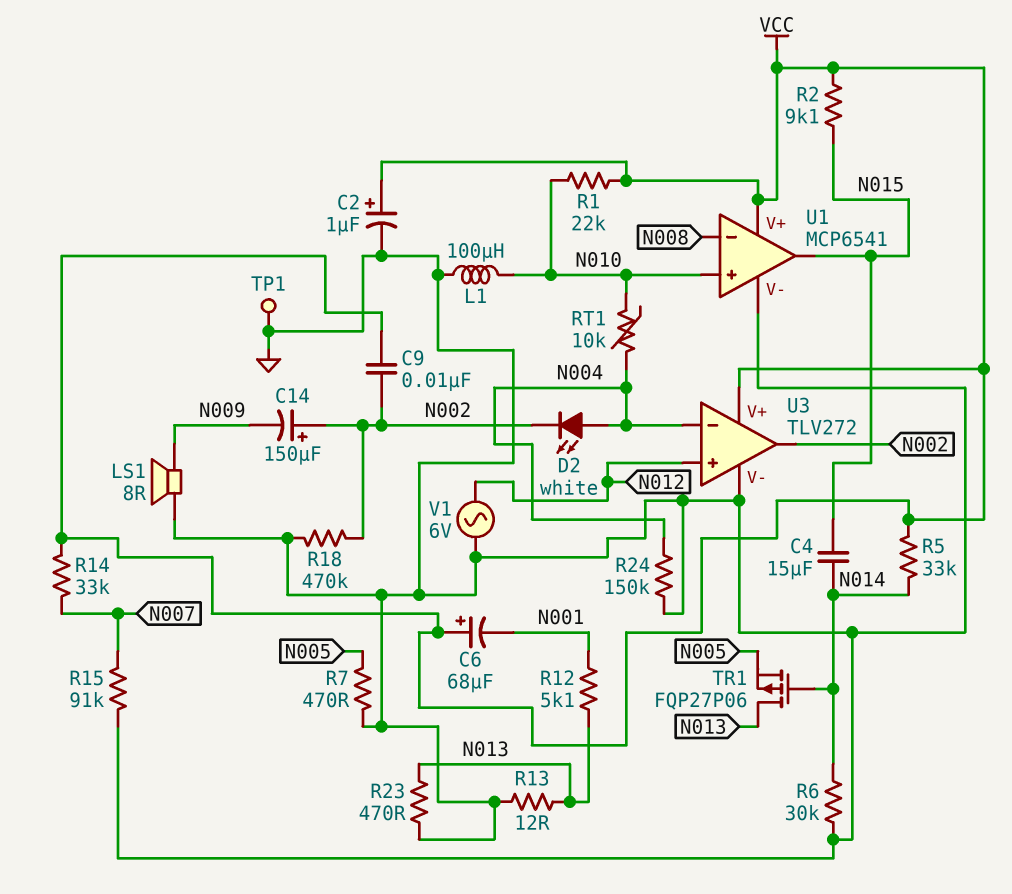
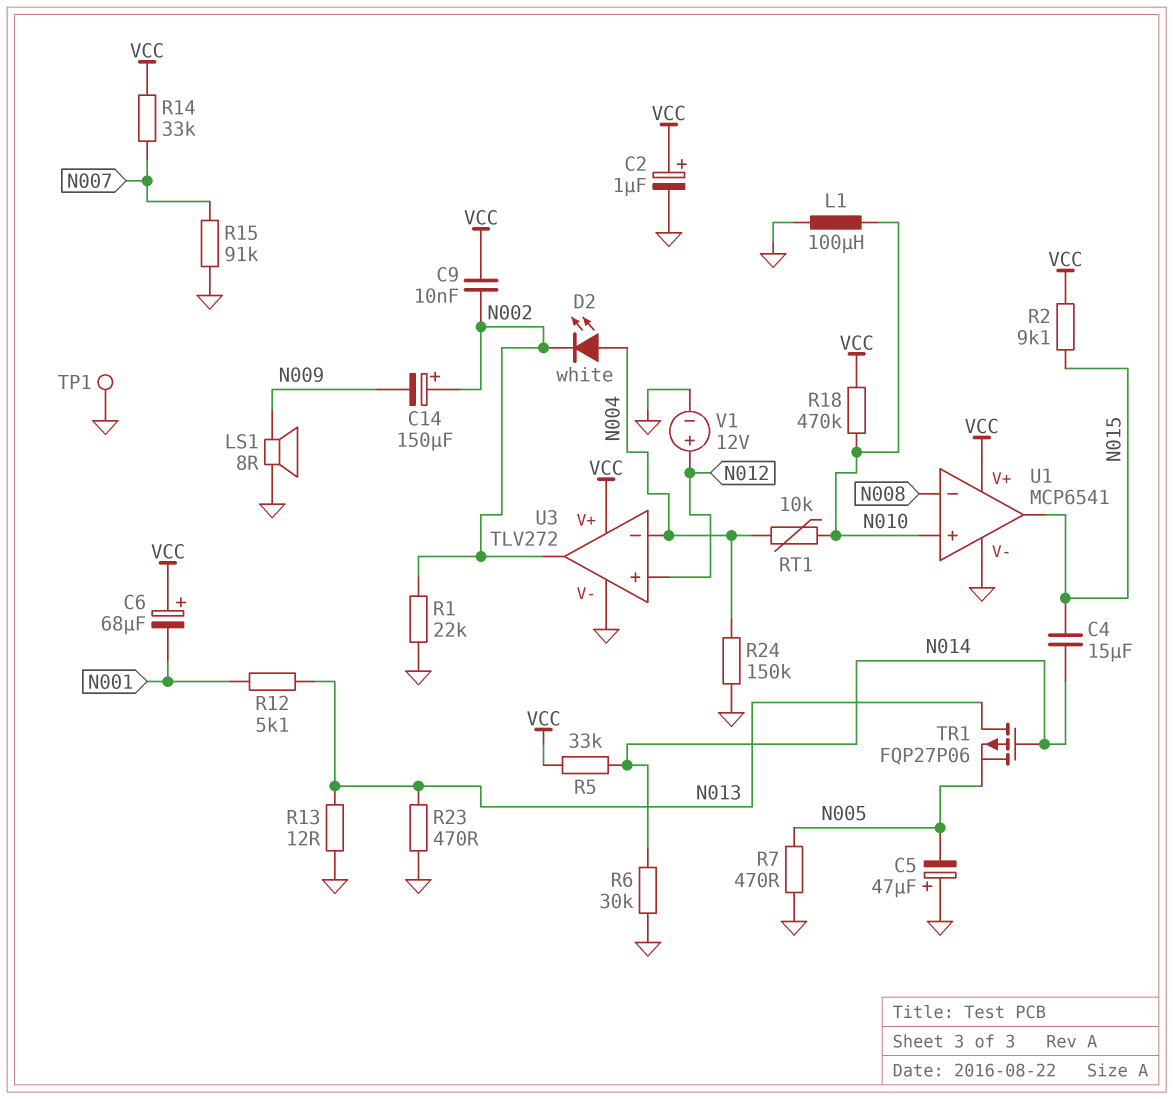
C5: none -> 47uF (plus GND, minus N005)
R1: 22k (N010, VCC) -> 22k (GND, N002)
R18: 470k (GND, N002) -> 470k (N010, VCC)
V1: AC 6V (GND, N012) -> 12V (plus N012, minus GND)

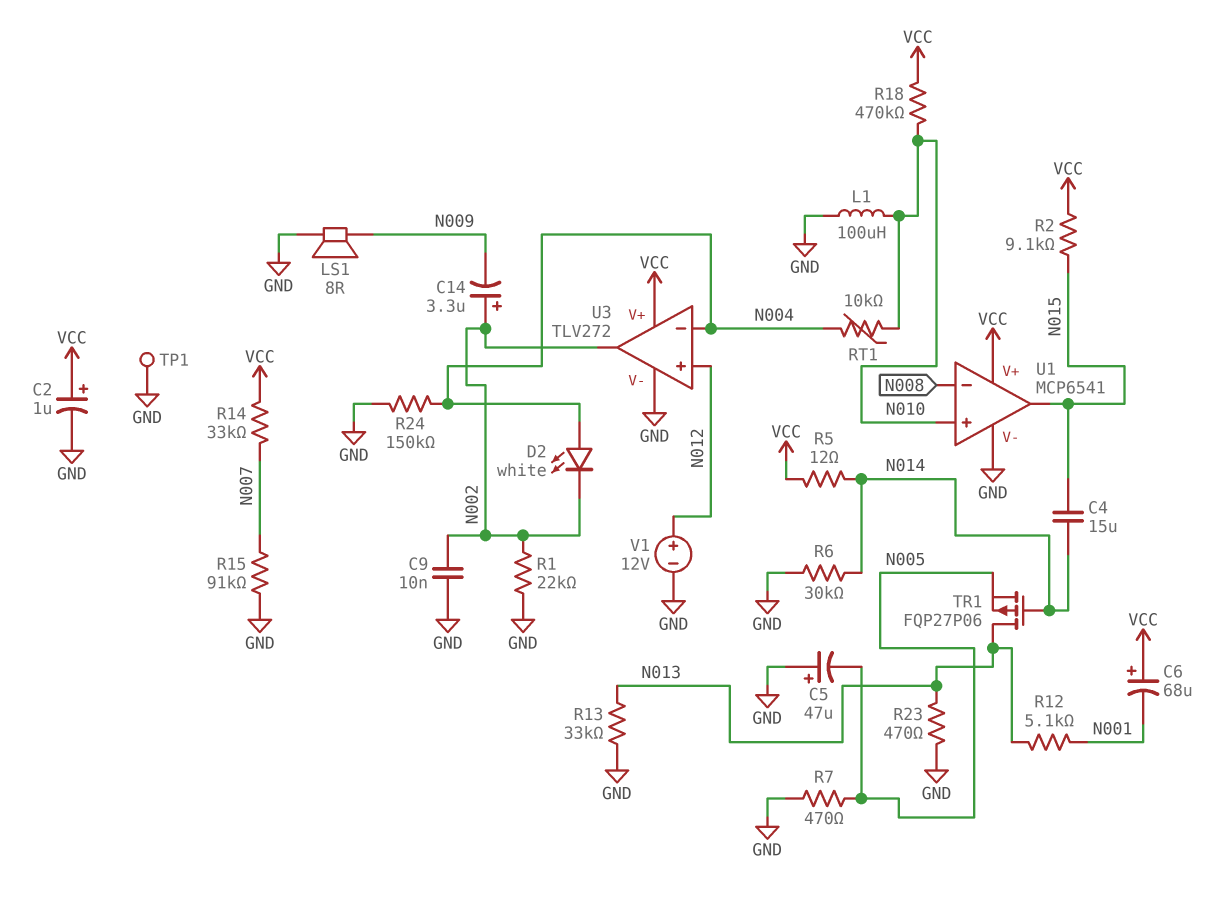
C9: 10nF (N002, VCC) -> 10nF (GND, N002)
C14: 150uF (plus N002, minus N009) -> 3.3uF (plus N002, minus N009)
R5: 33k (N014, VCC) -> 12 (N014, VCC)
R13: 12 (GND, N013) -> 33k (GND, N013)

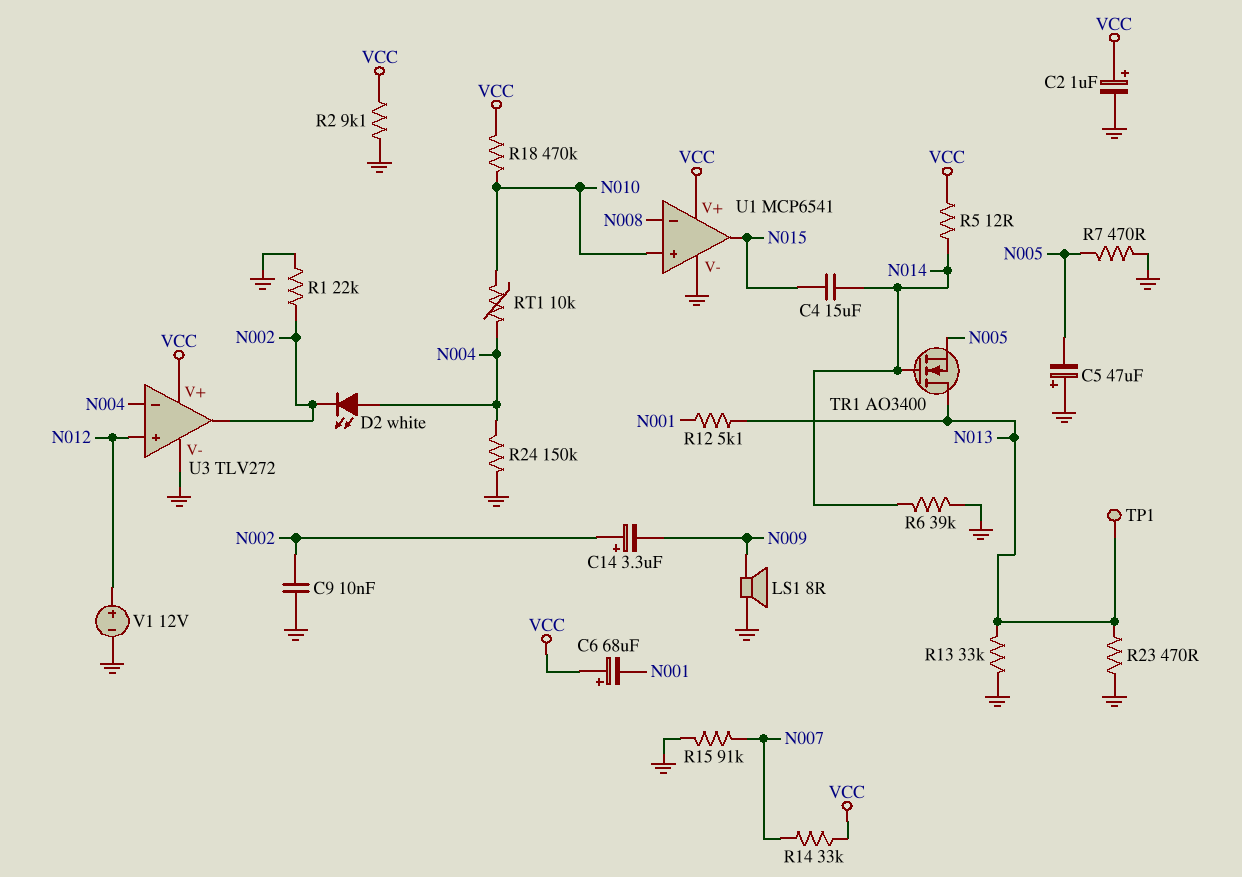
L1: 100uH (GND, N010) -> none
R2: 9.1k (N015, VCC) -> 9.1k (GND, VCC)
R6: 30k (GND, N014) -> 39k (GND, N014)
TP1: test point (GND) -> test point (N013)
TR1: PMOS FQP27P06 (G N014, D N013, S N005) -> NMOS AO3400 (G N014, D N013, S N005)

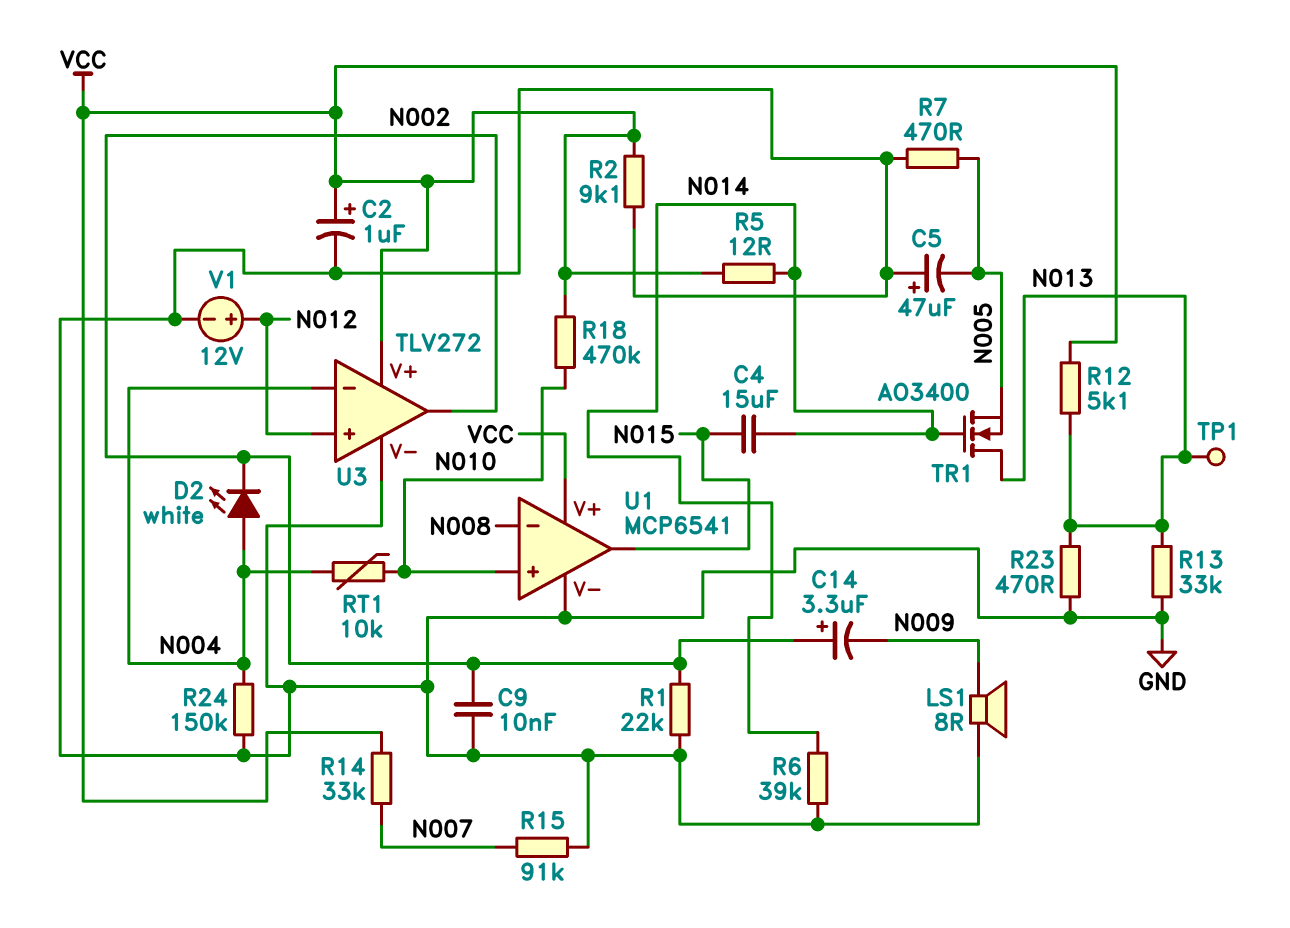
C6: 68uF (plus VCC, minus N001) -> none
R12: 5.1k (N001, N013) -> 5.1k (N013, VCC)

